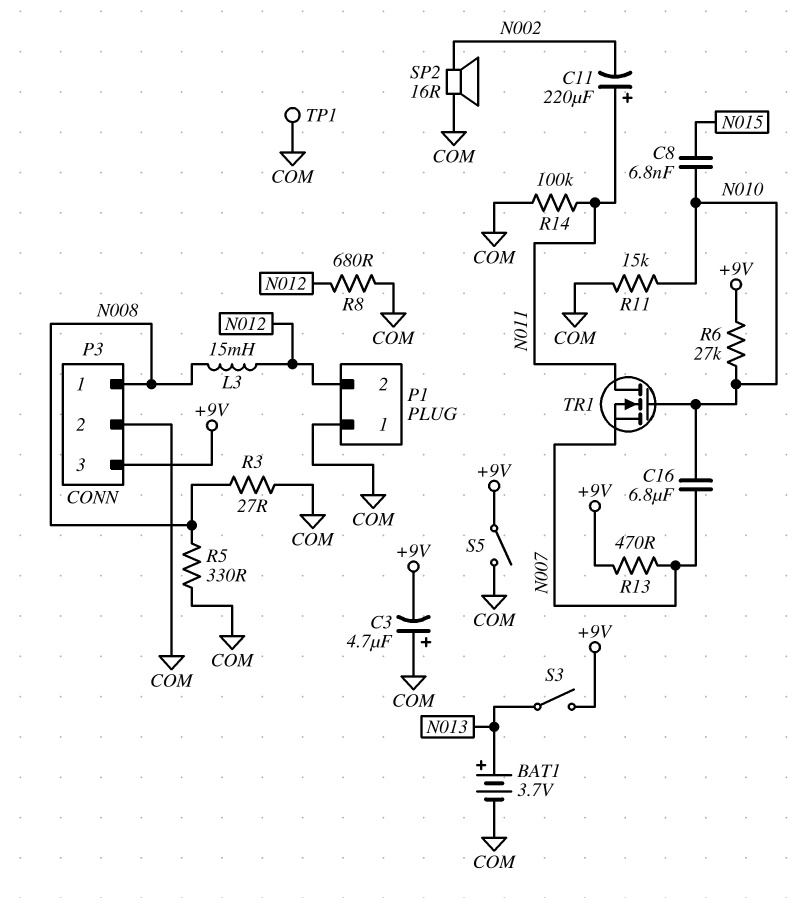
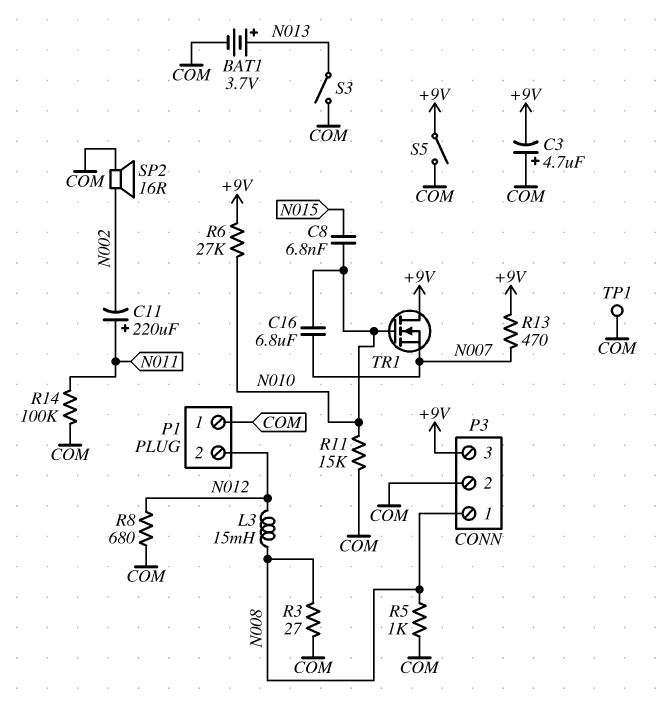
R5: 330 (COM, N008) -> 1k (COM, N008)
S3: switch (+9V, N013) -> switch (COM, N013)
TR1: NMOS (G N010, D N011, S N007) -> NMOS (G N010, D +9V, S N007)

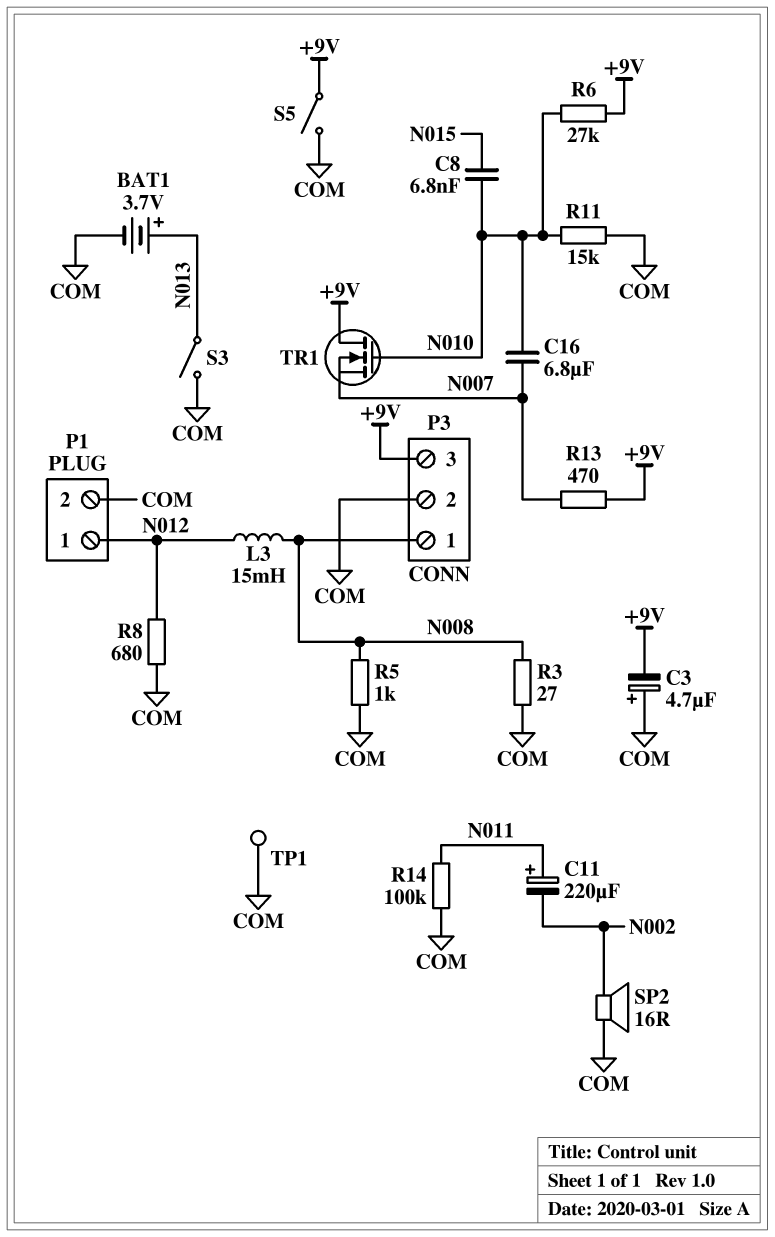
P1 pin 1: COM -> N012
P1 pin 2: N012 -> COM

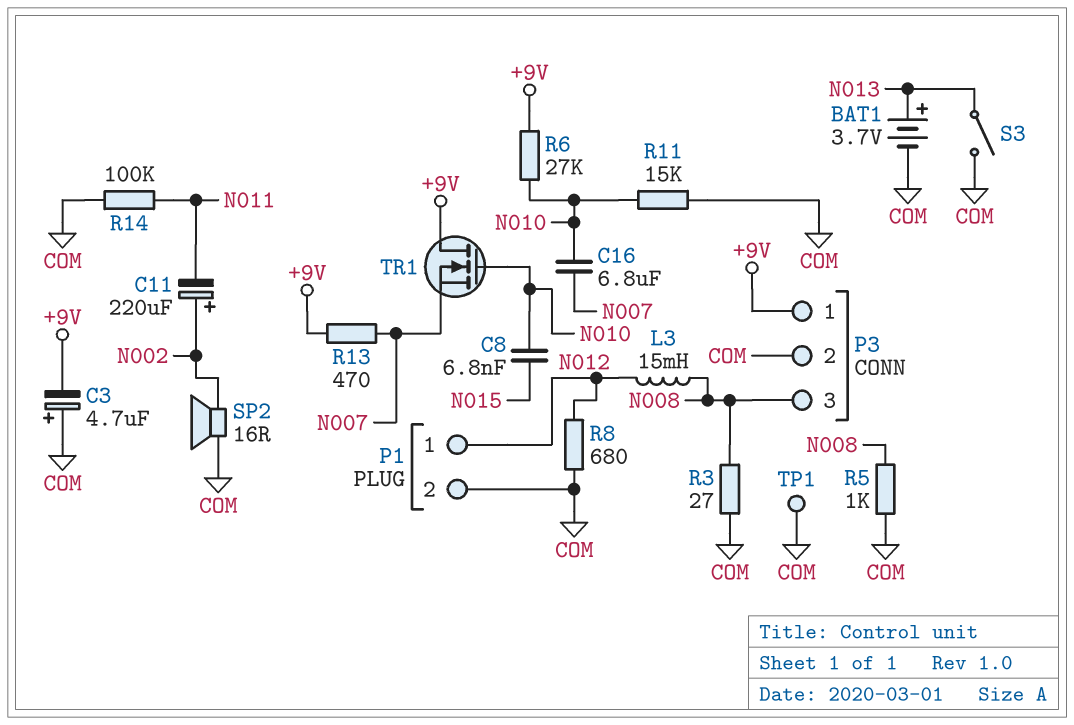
C11: 220uF (plus N011, minus N002) -> 220uF (plus N002, minus N011)
P3 pin 1: N008 -> +9V
P3 pin 3: +9V -> N008
S5: switch (+9V, COM) -> none

